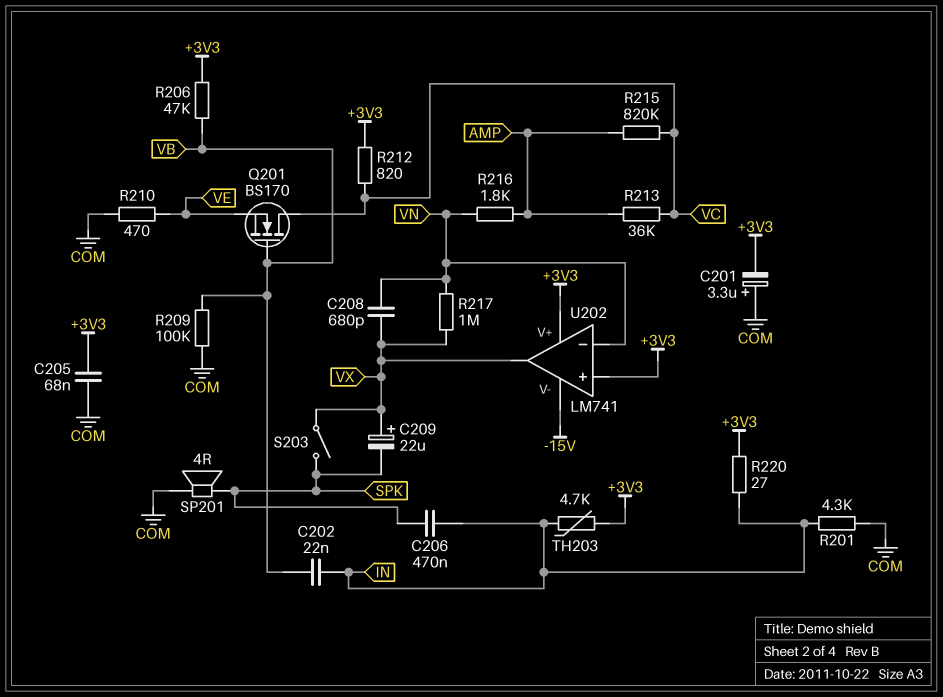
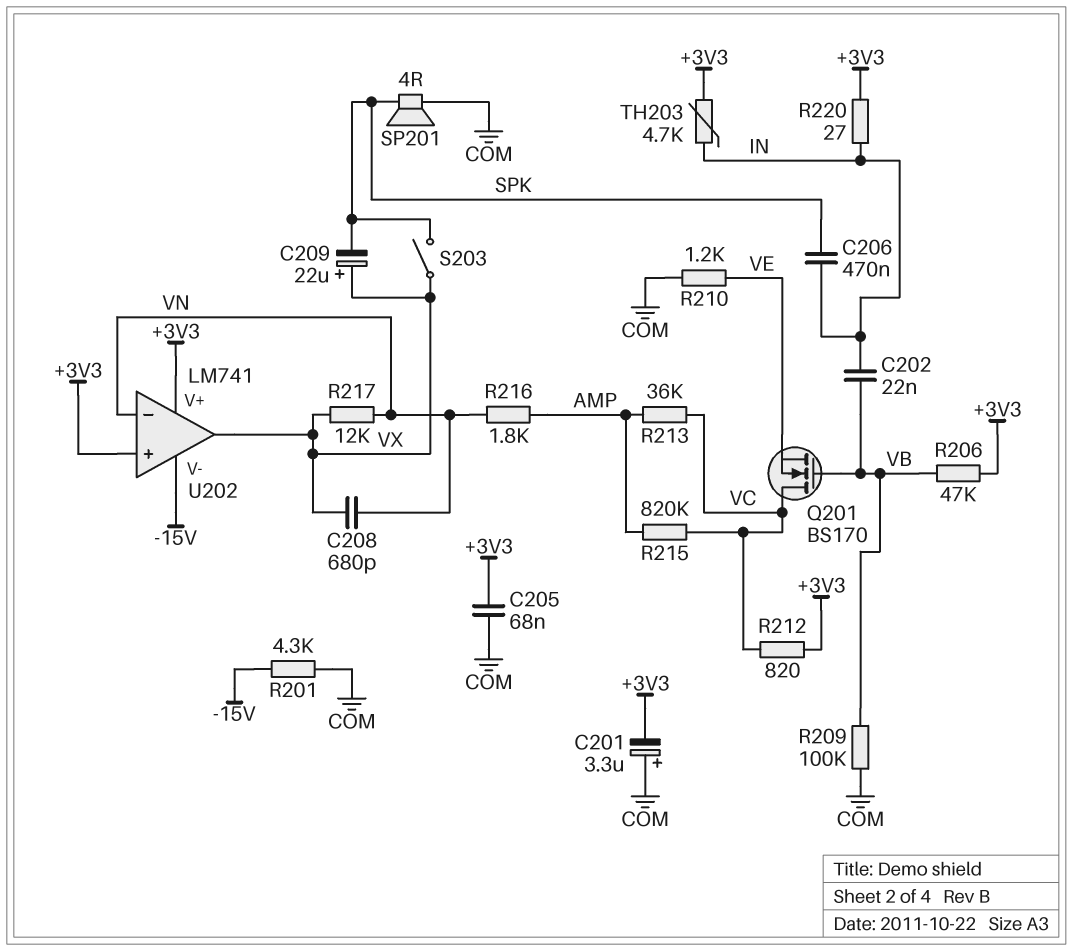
R201: 4.3k (COM, IN) -> 4.3k (-15V, COM)
R210: 470 (COM, VE) -> 1.2k (COM, VE)
R217: 1M (VN, VX) -> 12k (VN, VX)

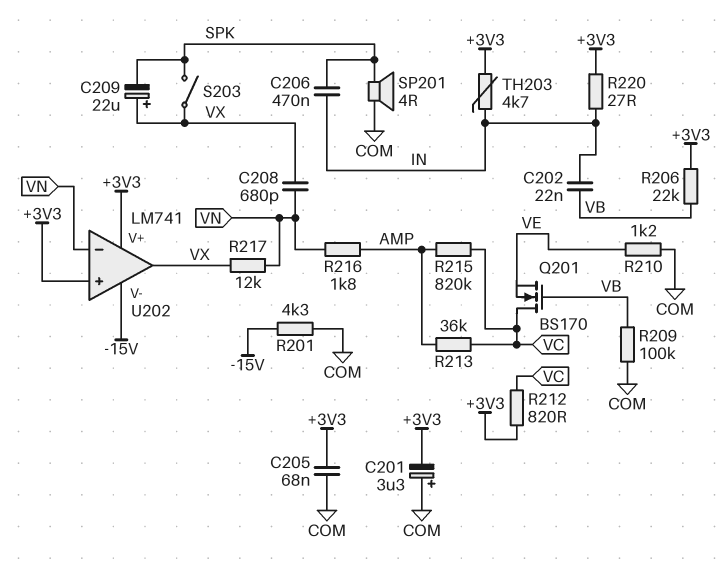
R206: 47k (+3V3, VB) -> 22k (+3V3, VB)

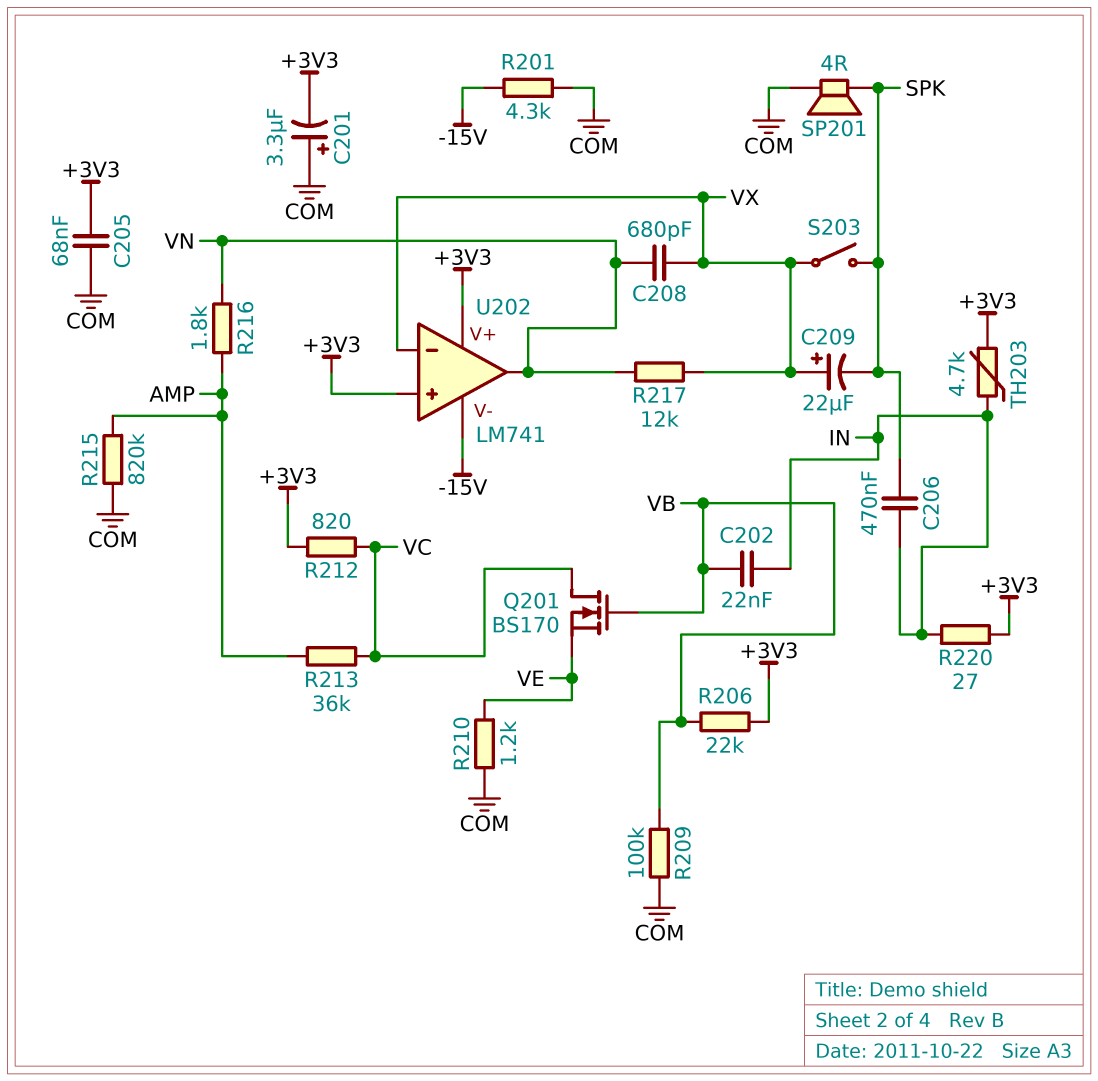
R215: 820k (AMP, VC) -> 820k (AMP, COM)
U202 pin in-: VN -> VX
U202 pin out: VX -> VN

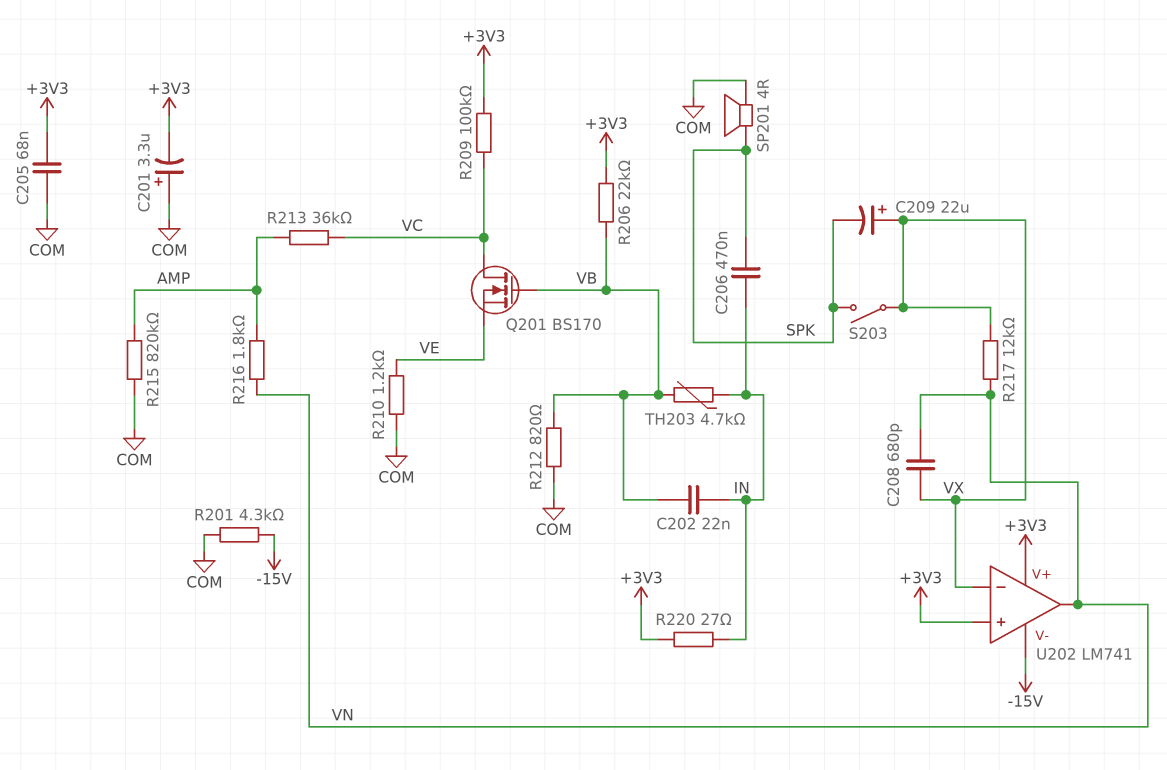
R209: 100k (COM, VB) -> 100k (+3V3, VC)
R212: 820 (+3V3, VC) -> 820 (COM, VB)
TH203: 4.7k (+3V3, IN) -> 4.7k (IN, VB)

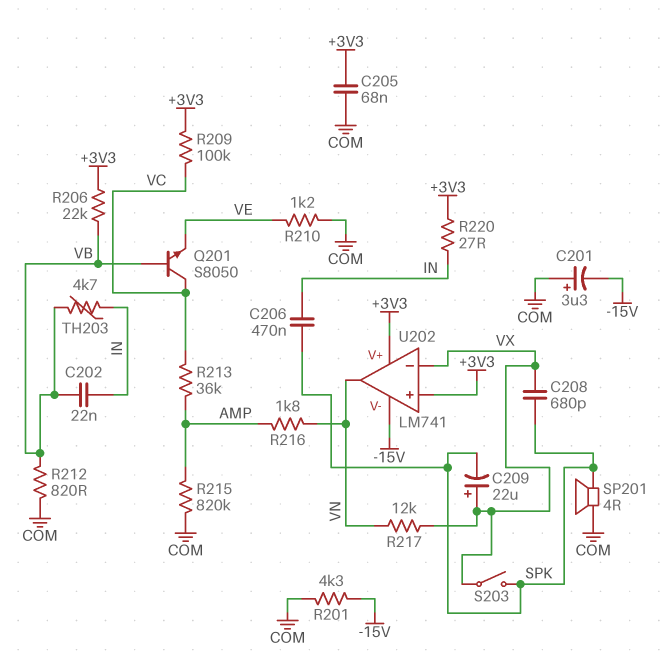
C201: 3.3uF (plus COM, minus +3V3) -> 3.3uF (plus COM, minus -15V)
C208: 680pF (VN, VX) -> 680pF (SPK, VX)
Q201: NMOS BS170 (G VB, D VC, S VE) -> NPN S8050 (B VB, C VC, E VE)

